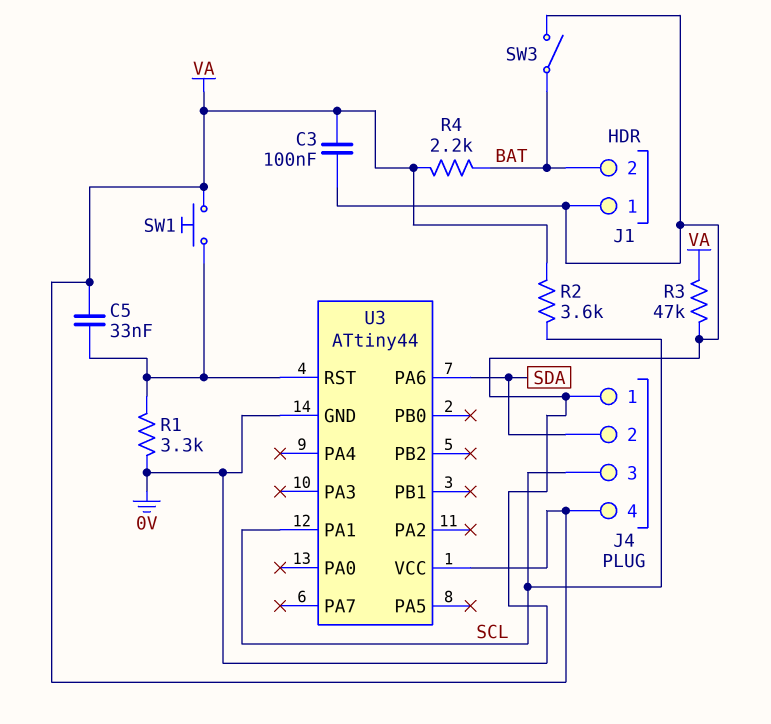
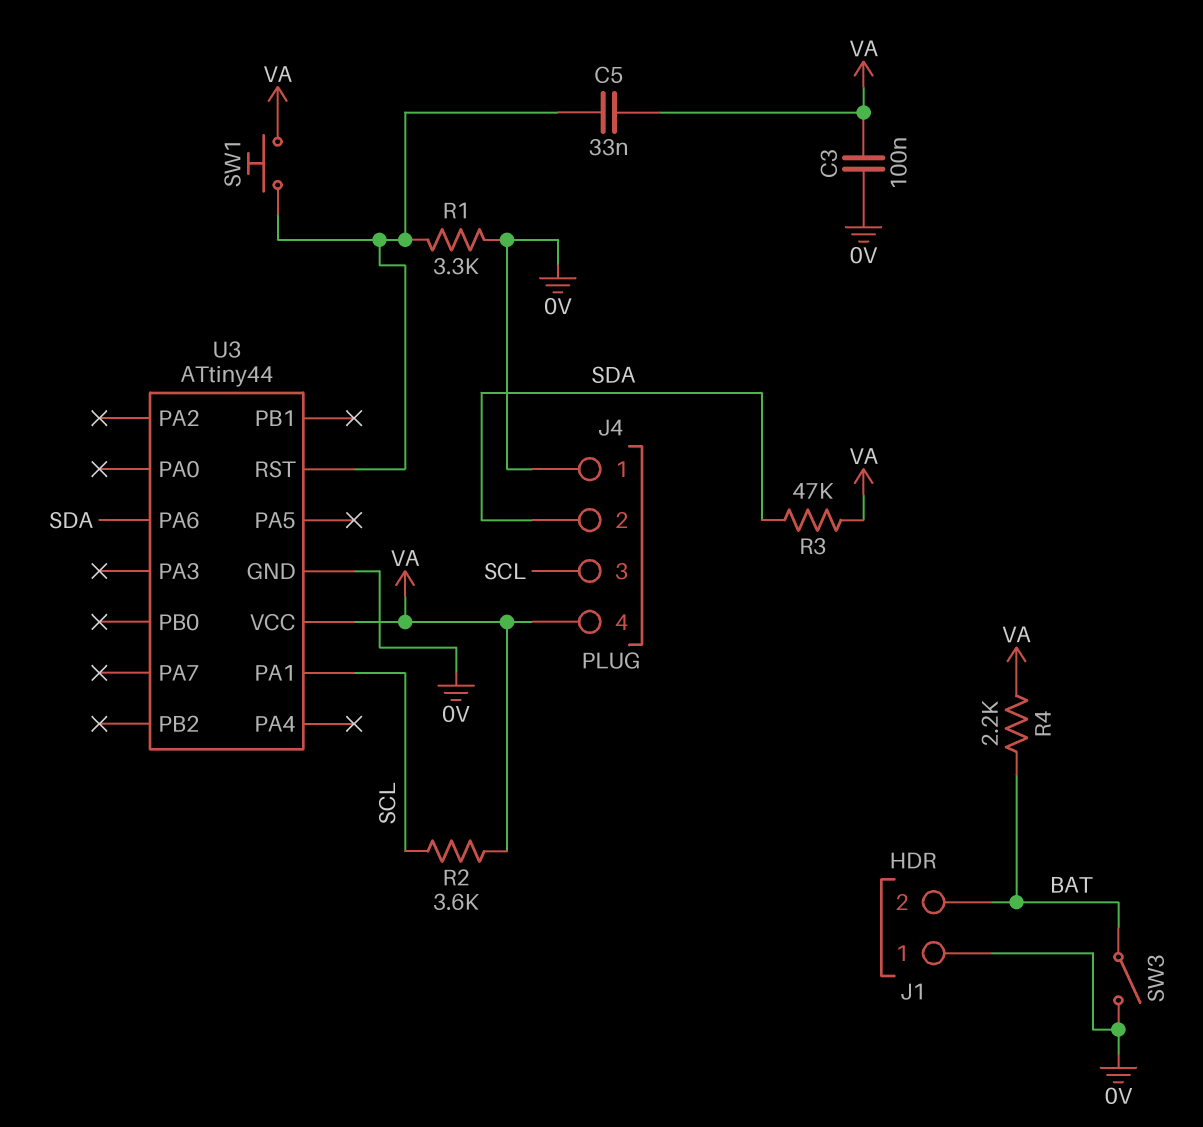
R3: 47k (0V, VA) -> 47k (SDA, VA)

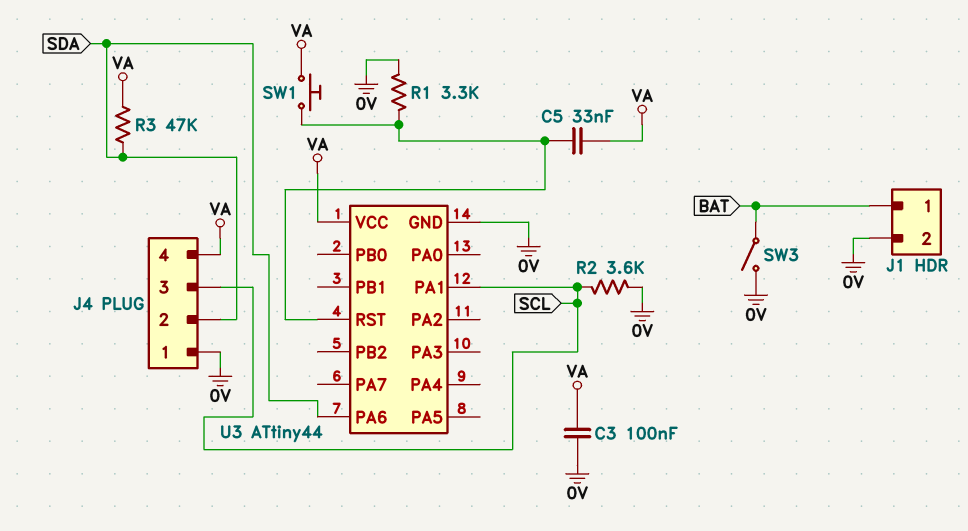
J1 pin 1: 0V -> BAT
J1 pin 2: BAT -> 0V
R2: 3.6k (SCL, VA) -> 3.6k (0V, SCL)
R4: 2.2k (BAT, VA) -> none

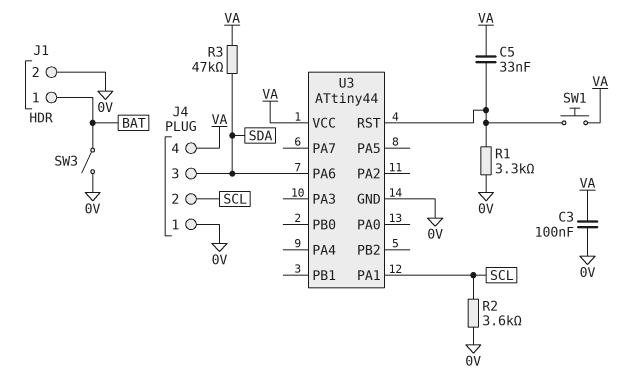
J4 pin 2: SDA -> SCL
J4 pin 3: SCL -> SDA

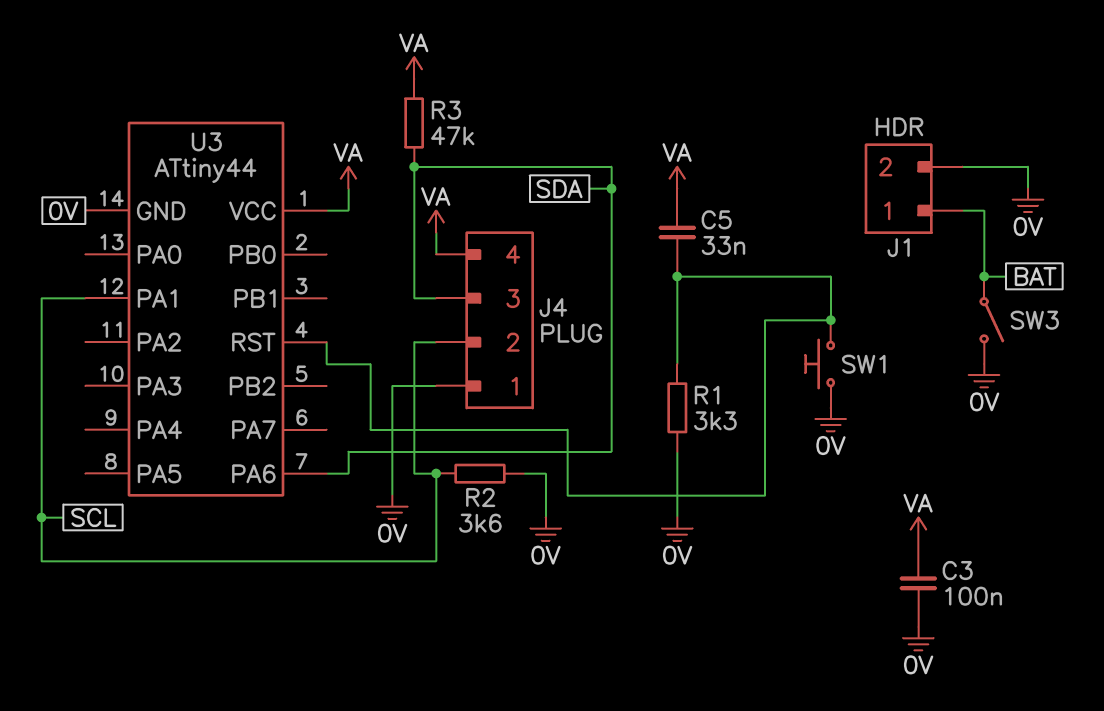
SW1: button (U3/RST, VA) -> button (0V, U3/RST)

